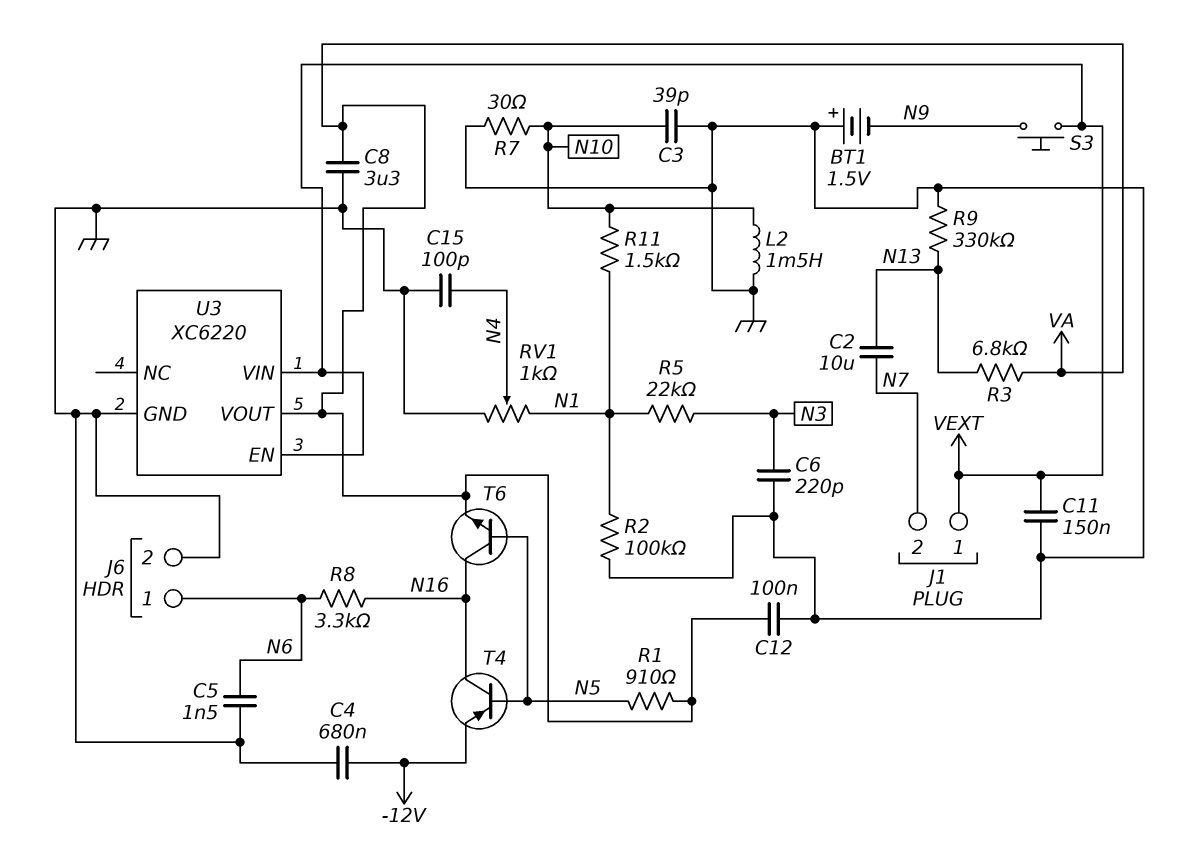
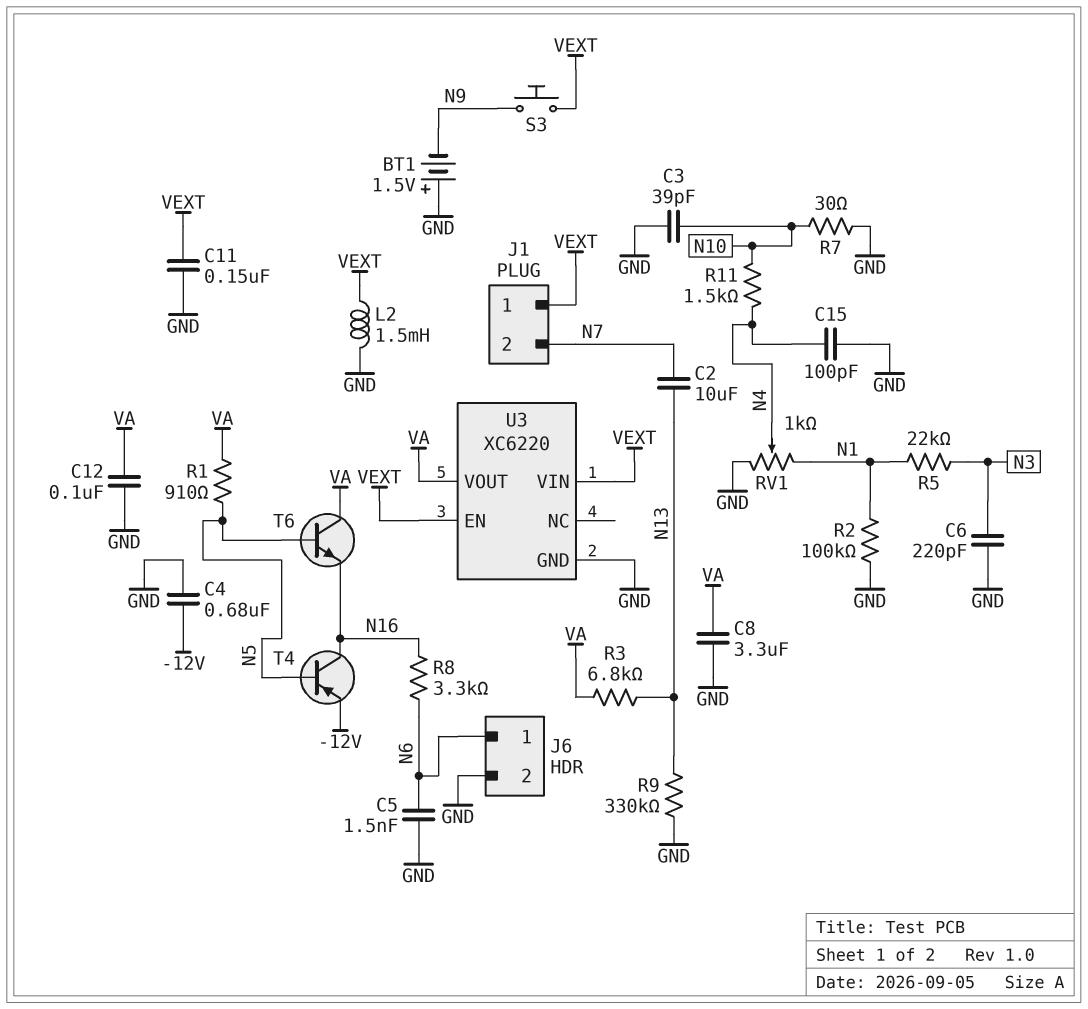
L2: 1.5mH (GND, N10) -> 1.5mH (GND, VEXT)
R11: 1.5k (N1, N10) -> 1.5k (N4, N10)
T6: NPN (B N5, C N16, E VA) -> NPN (B N5, C VA, E N16)

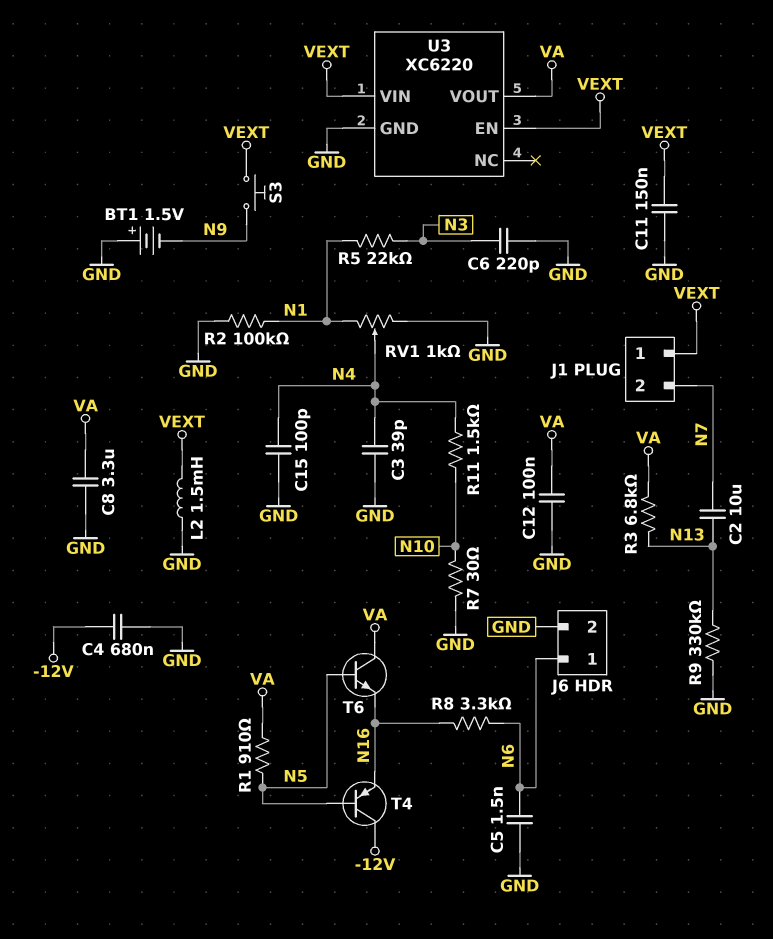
C3: 39pF (GND, N10) -> 39pF (GND, N4)
T4: PNP (B N5, C N16, E -12V) -> PNP (B N5, C -12V, E N16)

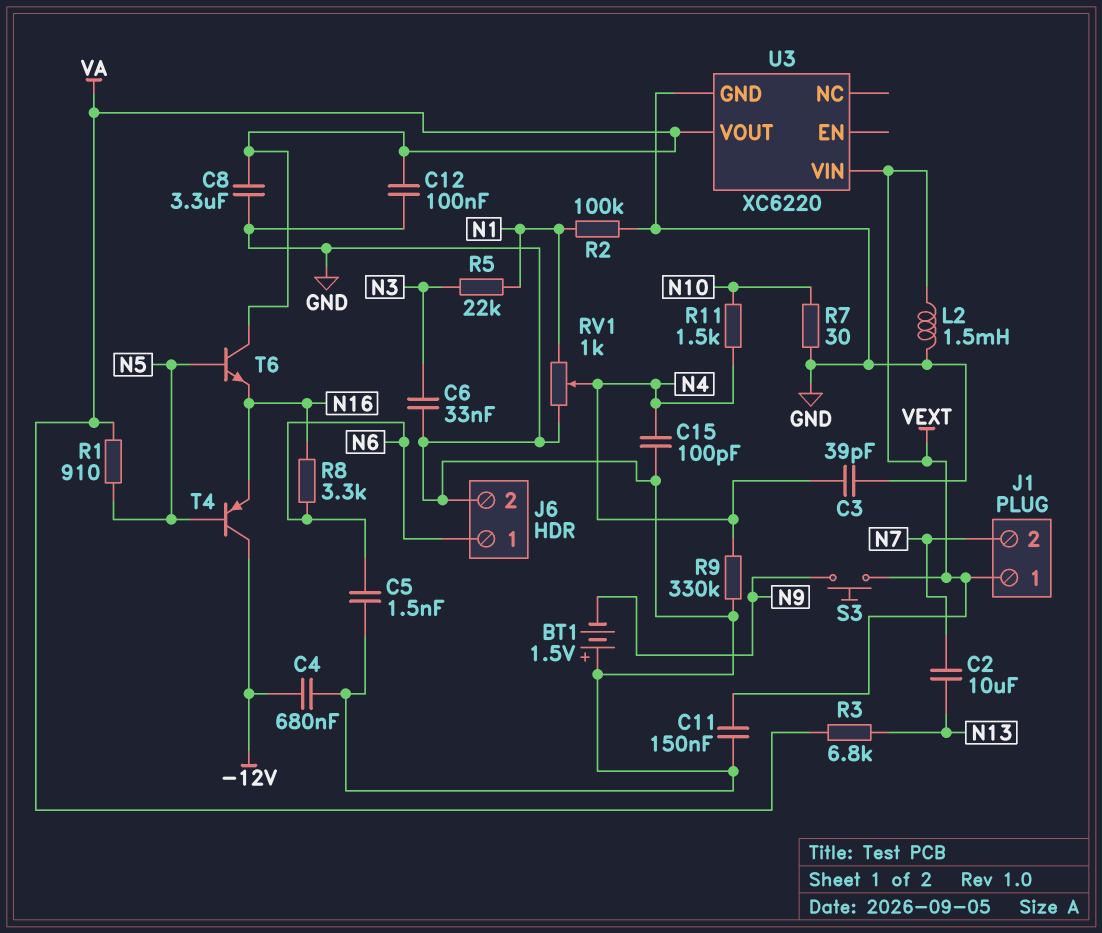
C6: 220pF (GND, N3) -> 33nF (GND, N3)
R9: 330k (GND, N13) -> 330k (GND, N4)
U3 pin EN: VEXT -> none

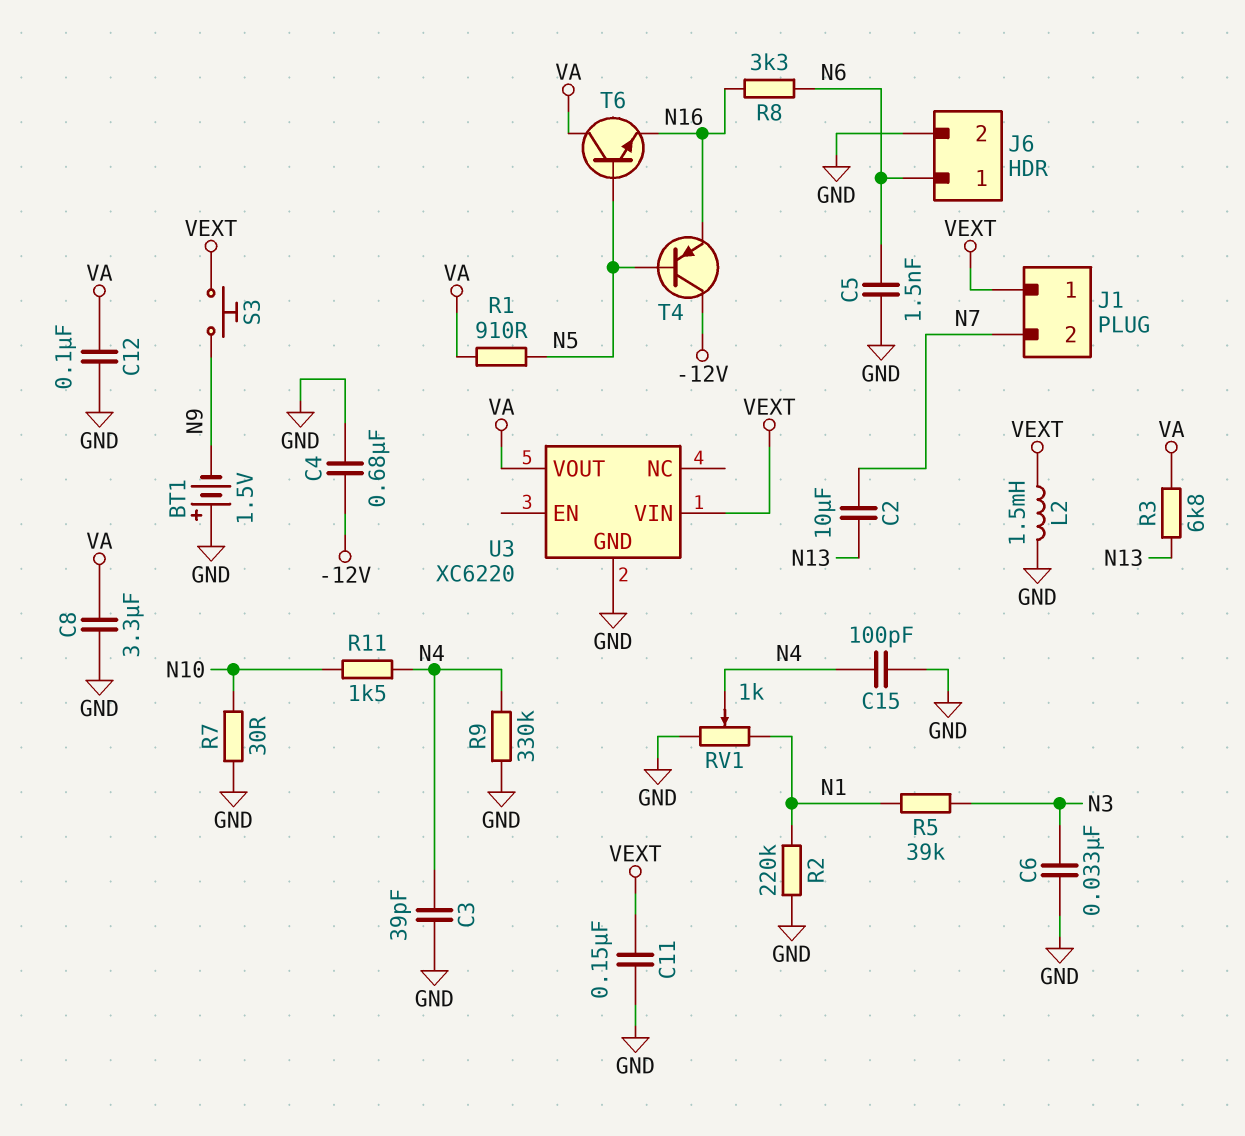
R2: 100k (GND, N1) -> 220k (GND, N1)
R5: 22k (N1, N3) -> 39k (N1, N3)

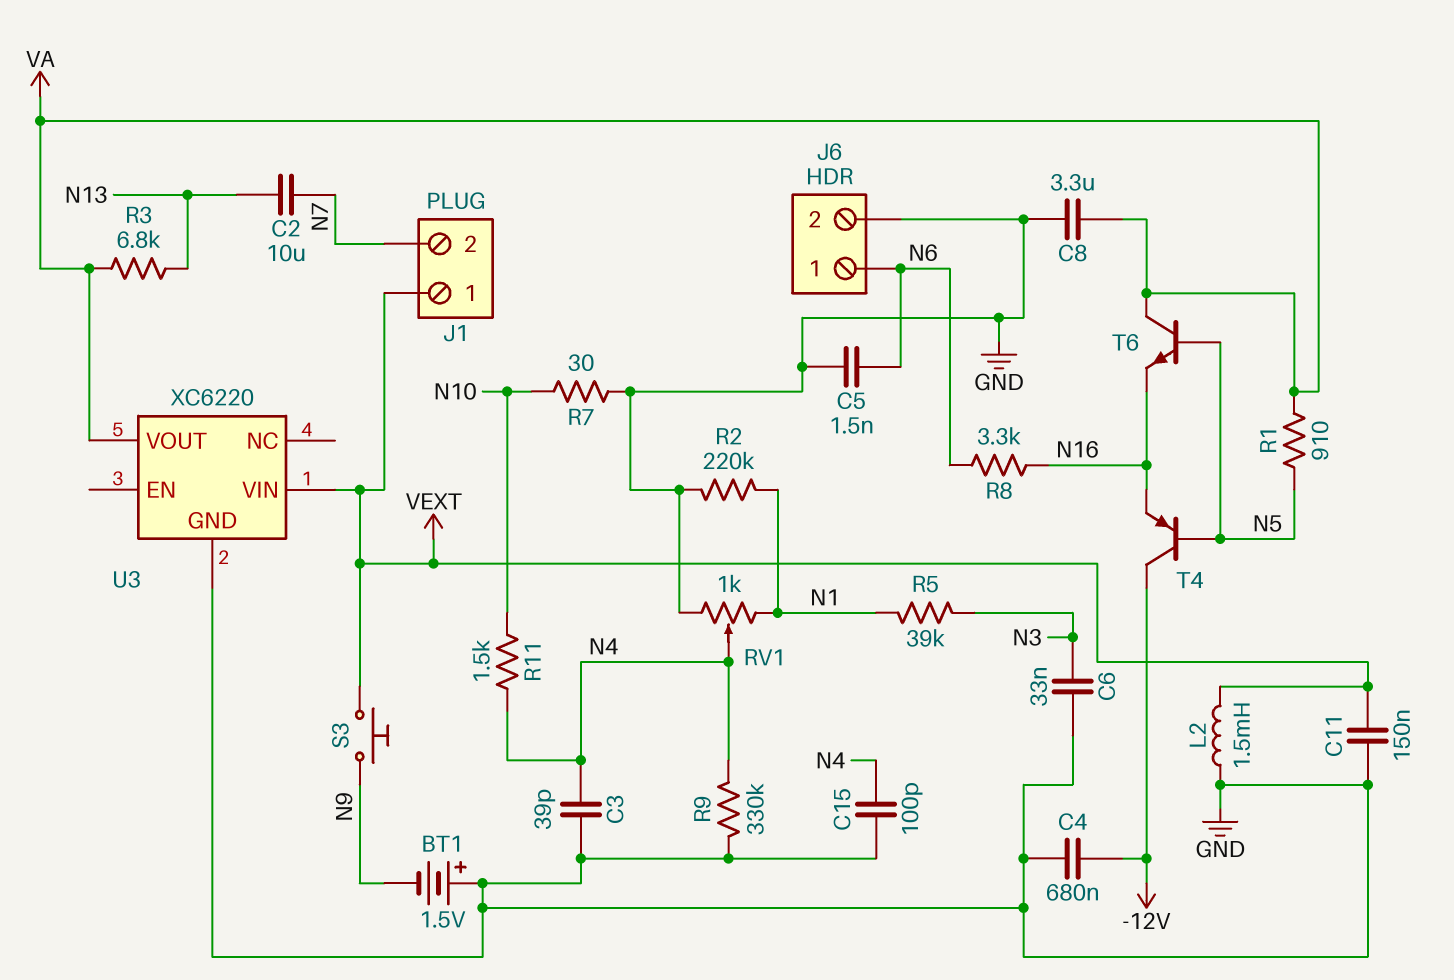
C12: 100nF (GND, VA) -> none

